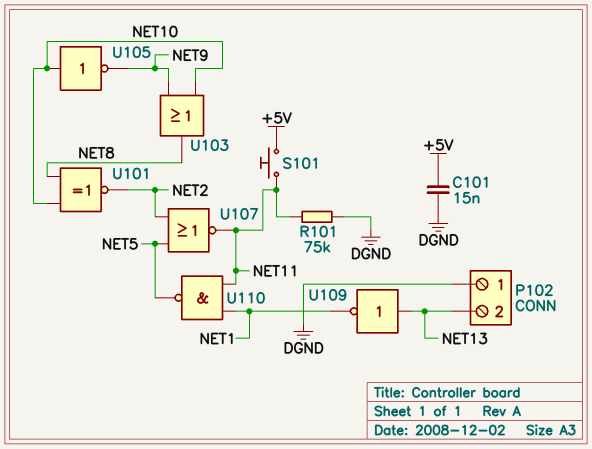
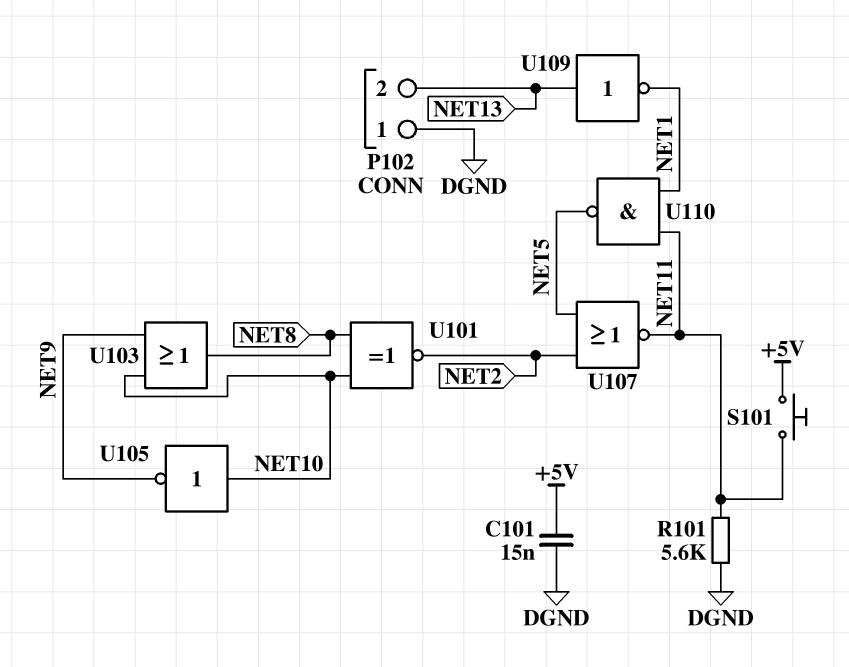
R101: 75k (DGND, NET11) -> 5.6k (DGND, NET11)

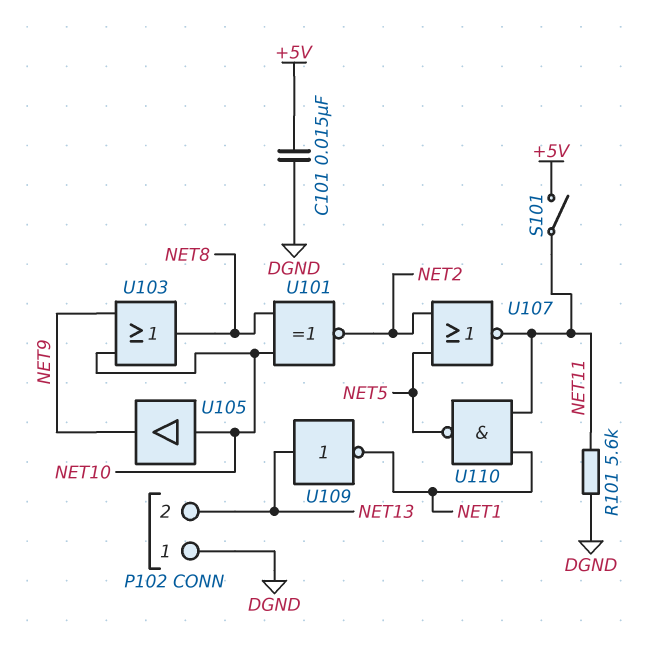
S101: button (+5V, NET11) -> switch (+5V, NET11)
U105: NOT (in NET10, out NET9) -> buffer (in NET10, out NET9)

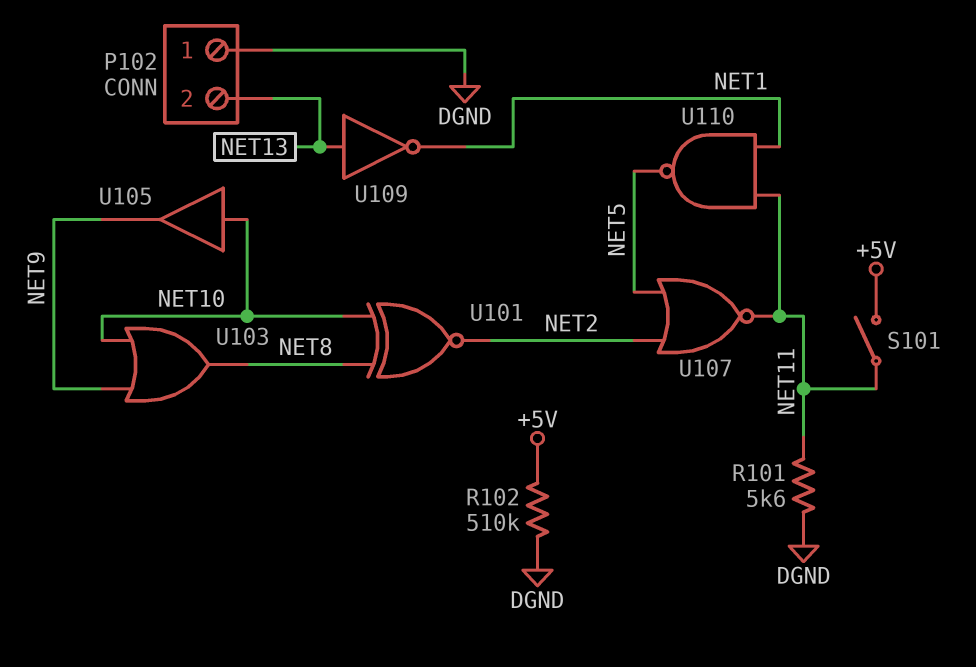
C101: 15nF (+5V, DGND) -> none
R102: none -> 510k (+5V, DGND)

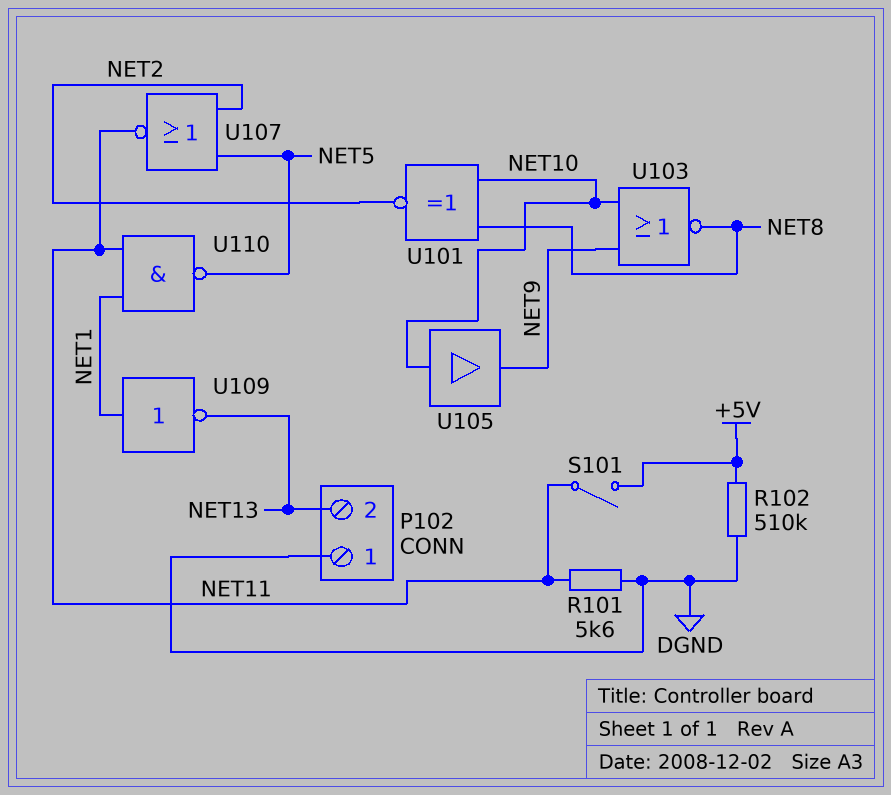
U103: OR (in NET9, in NET10, out NET8) -> NOR (in NET9, in NET10, out NET8)
U109: NOT (in NET13, out NET1) -> NOT (in NET1, out NET13)

